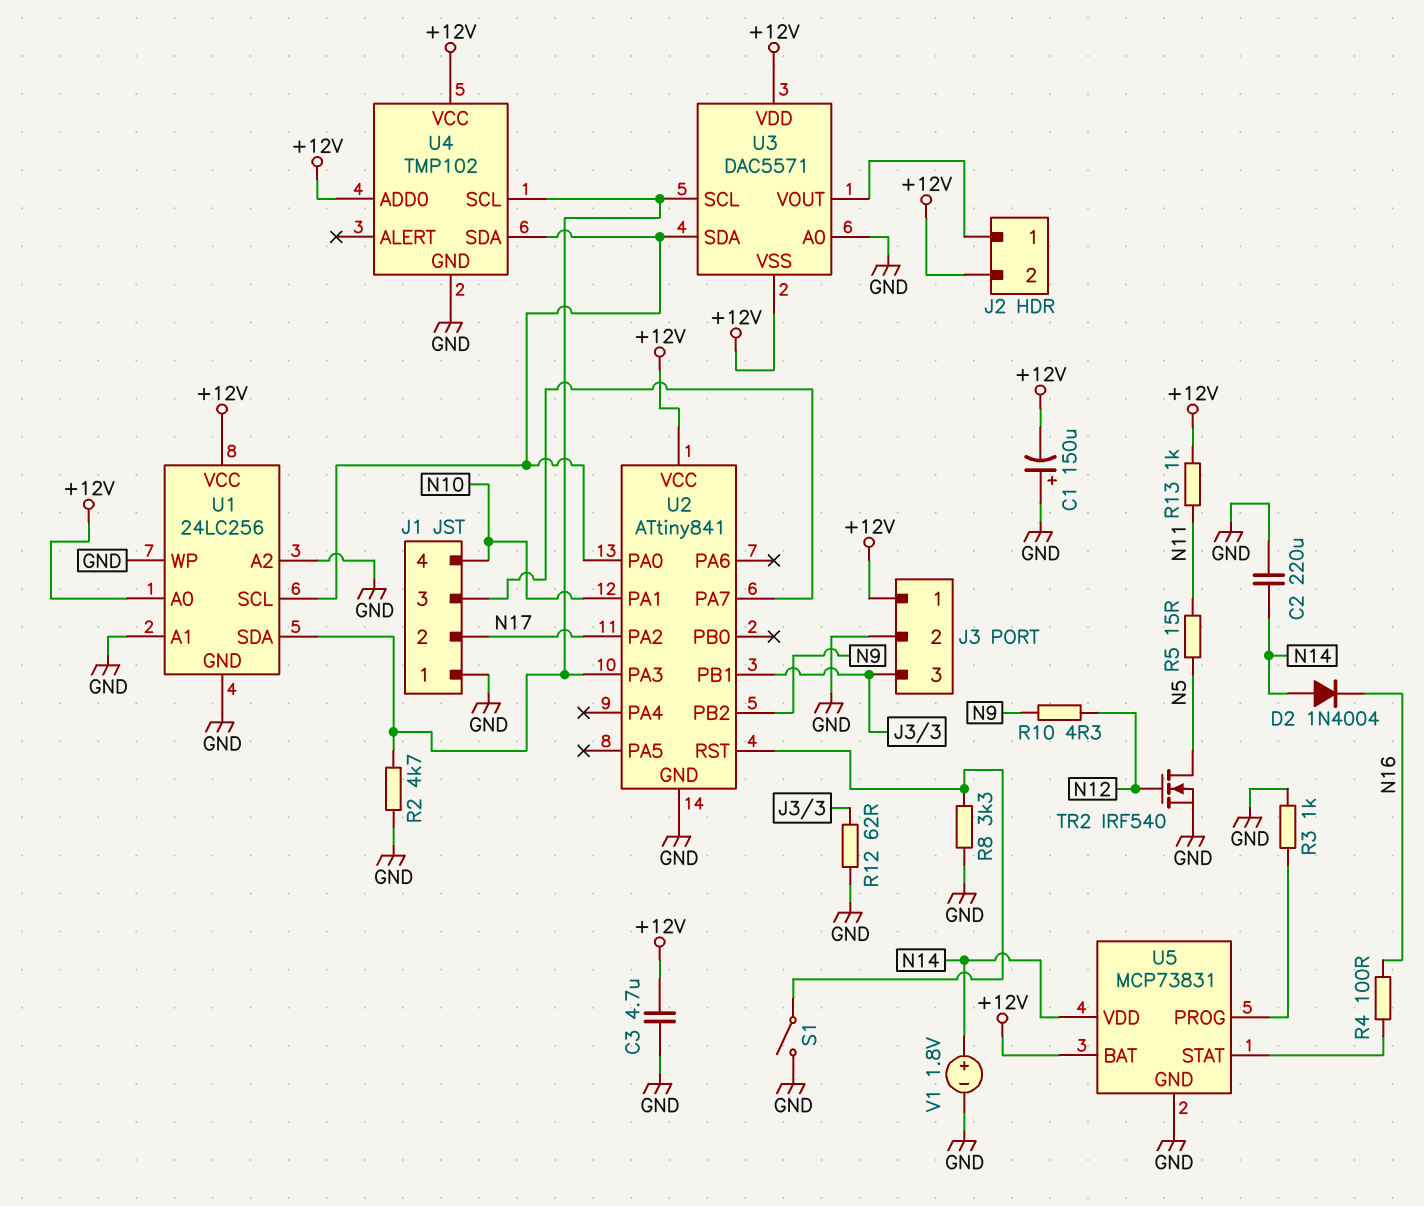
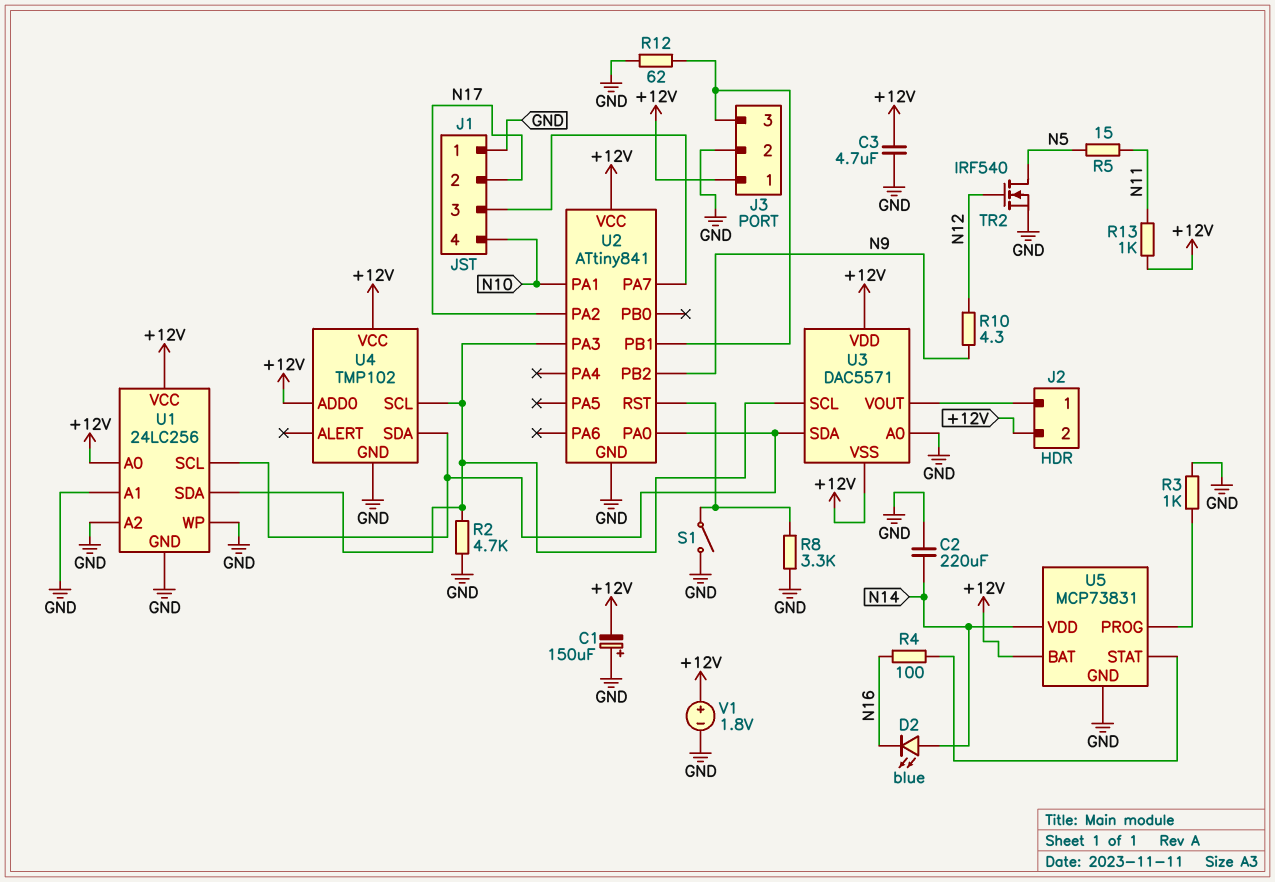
D2: diode 1N4004 (A N14, K N16) -> LED blue (A N14, K N16)
V1: 1.8V (plus N14, minus GND) -> 1.8V (plus +12V, minus GND)

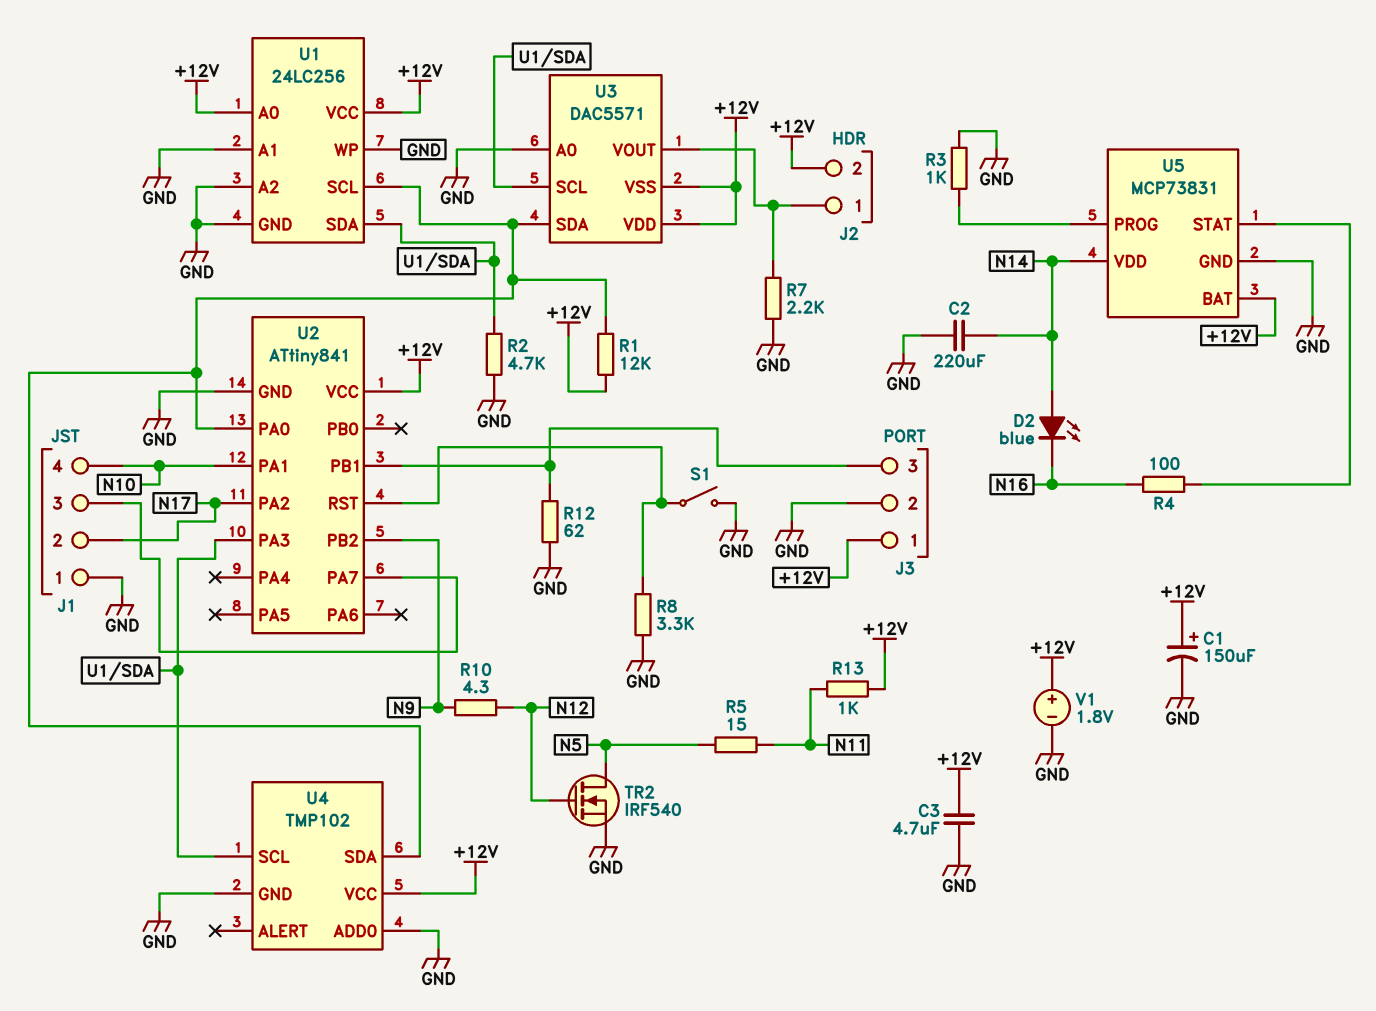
C1: 150uF (plus GND, minus +12V) -> 150uF (plus +12V, minus GND)
R1: none -> 12k (+12V, U1/SCL)
R7: none -> 2.2k (GND, J2/1)
U4 pin ADD0: +12V -> GND

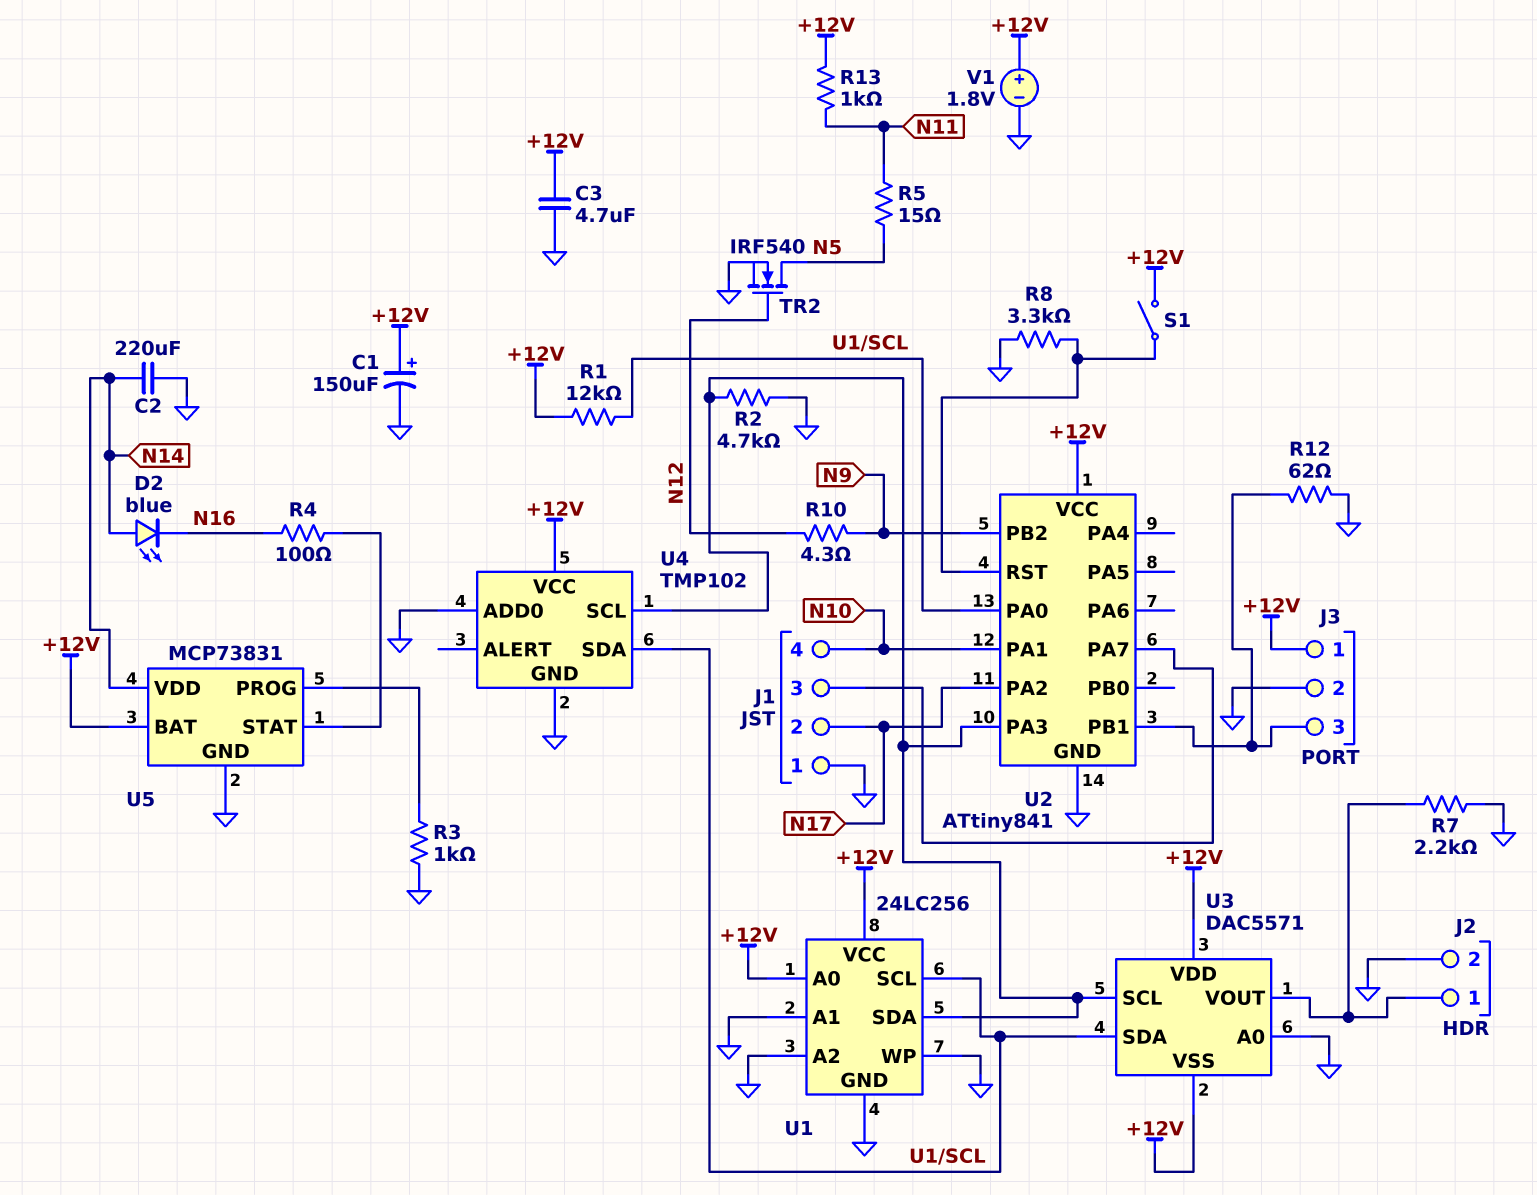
J2 pin 2: +12V -> GND
S1: switch (GND, U2/RST) -> switch (+12V, U2/RST)

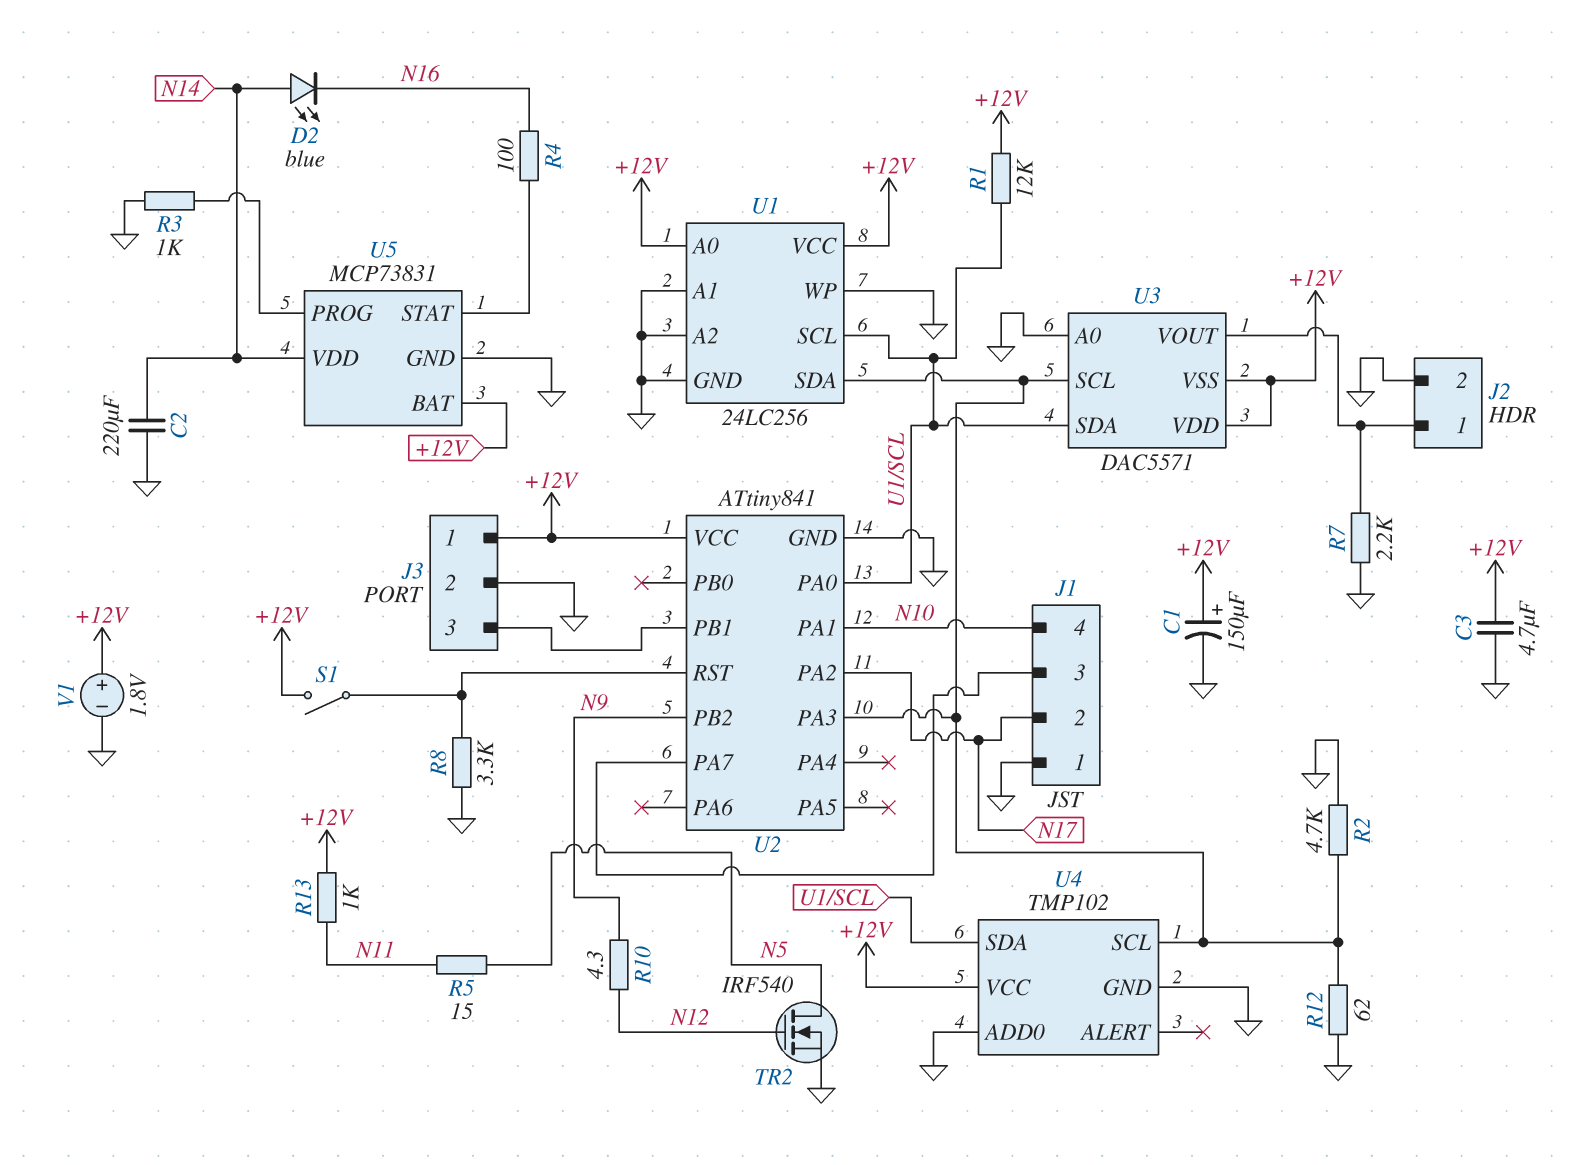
R12: 62 (GND, J3/3) -> 62 (GND, U1/SDA)

